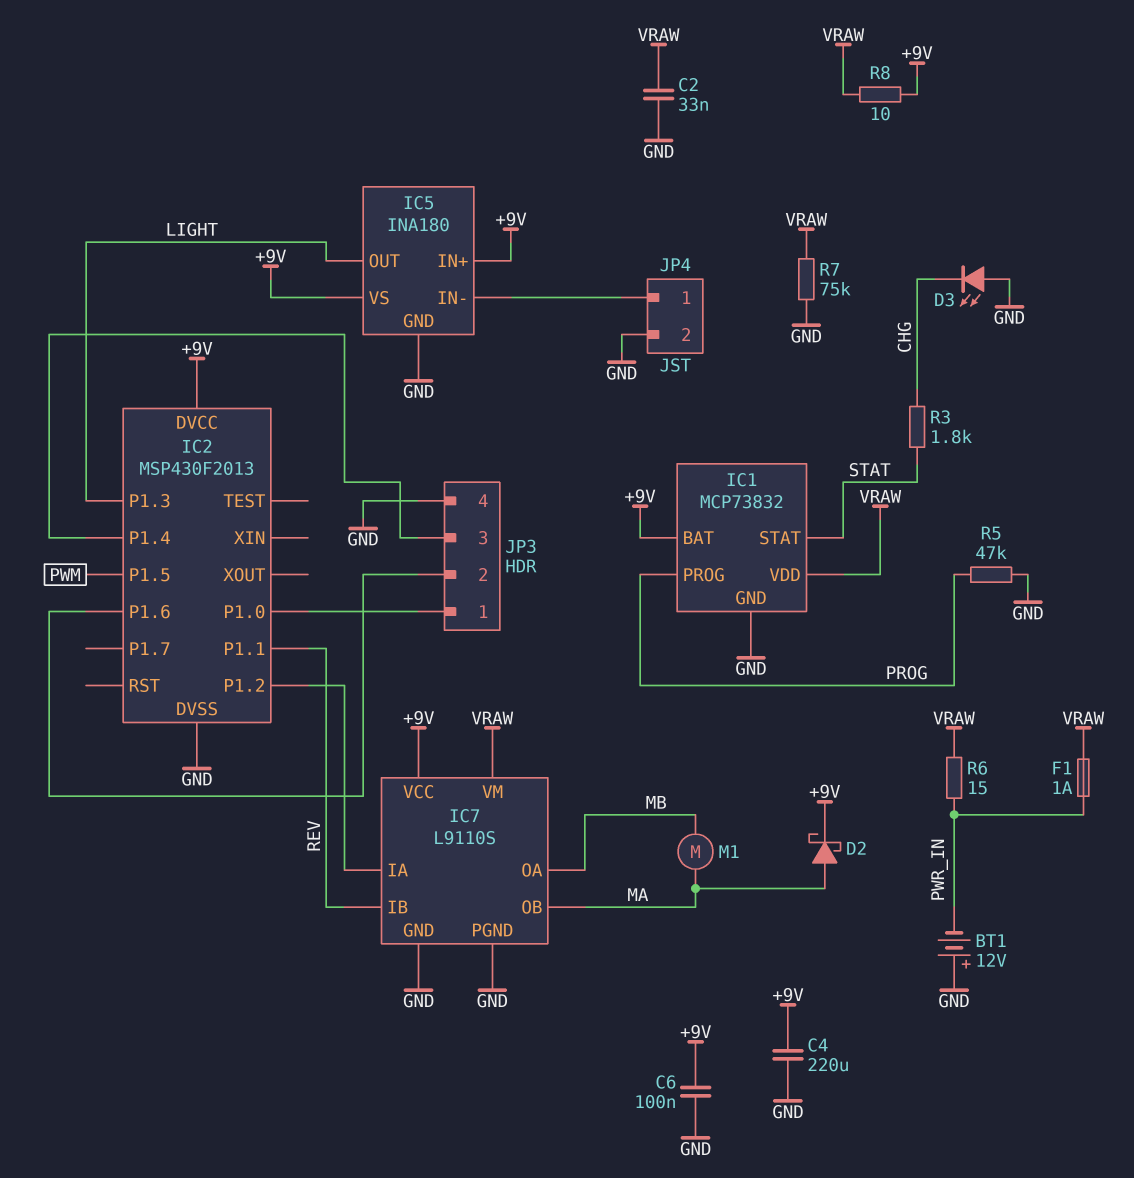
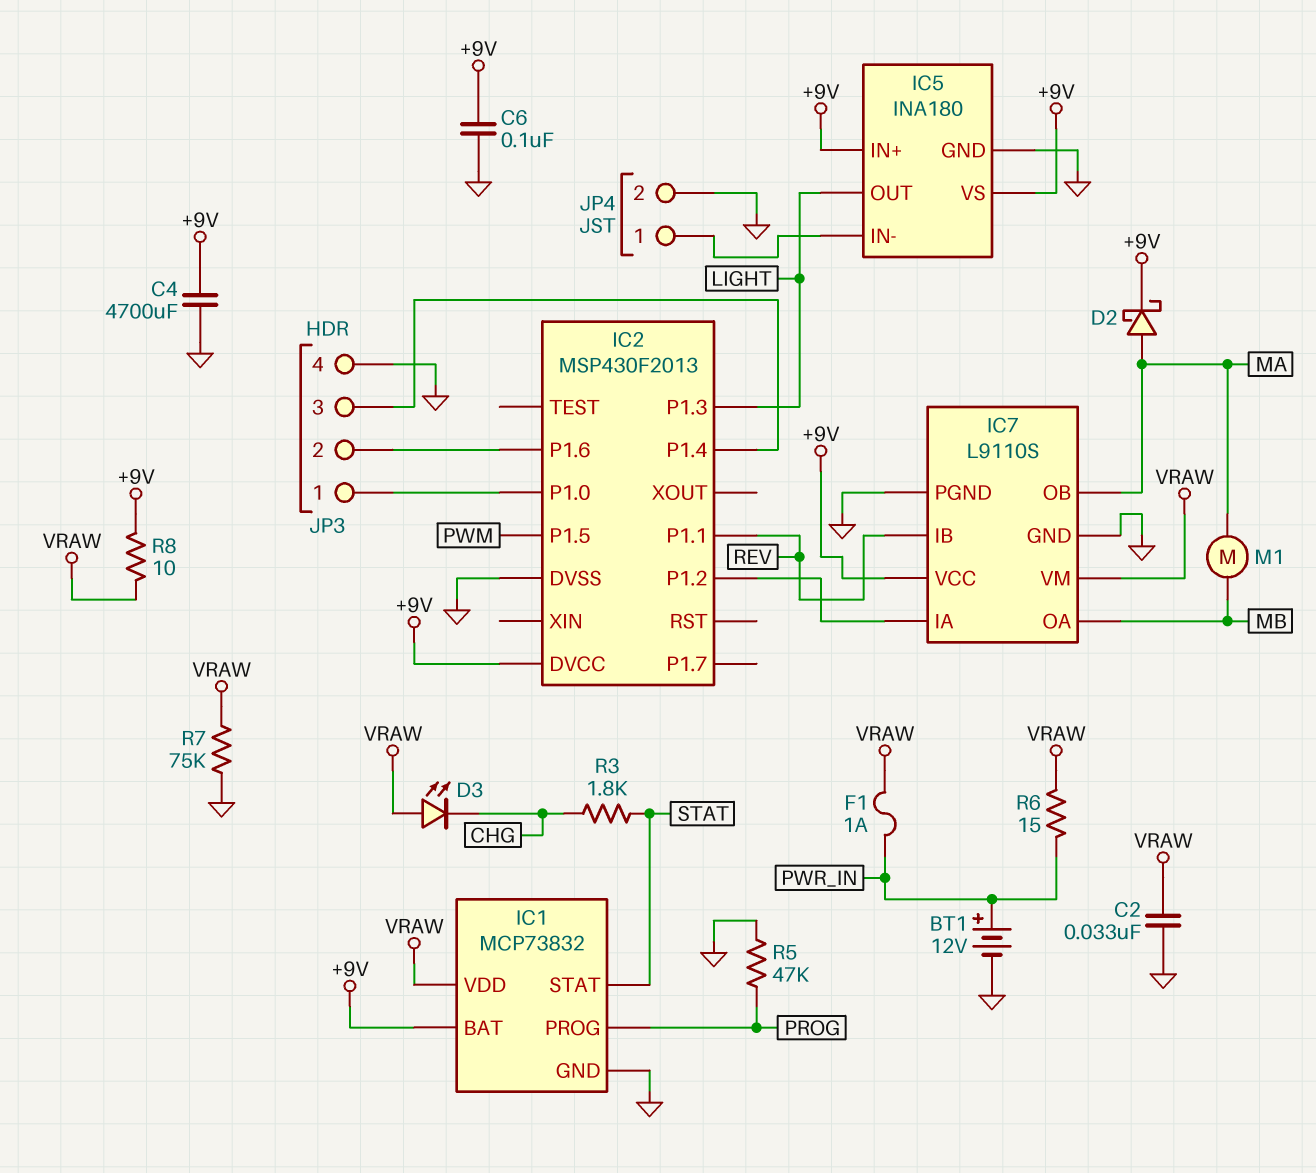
BT1: 12V (plus GND, minus PWR_IN) -> 12V (plus PWR_IN, minus GND)
C4: 220uF (+9V, GND) -> 4700uF (+9V, GND)
D3: LED (A GND, K CHG) -> LED (A VRAW, K CHG)

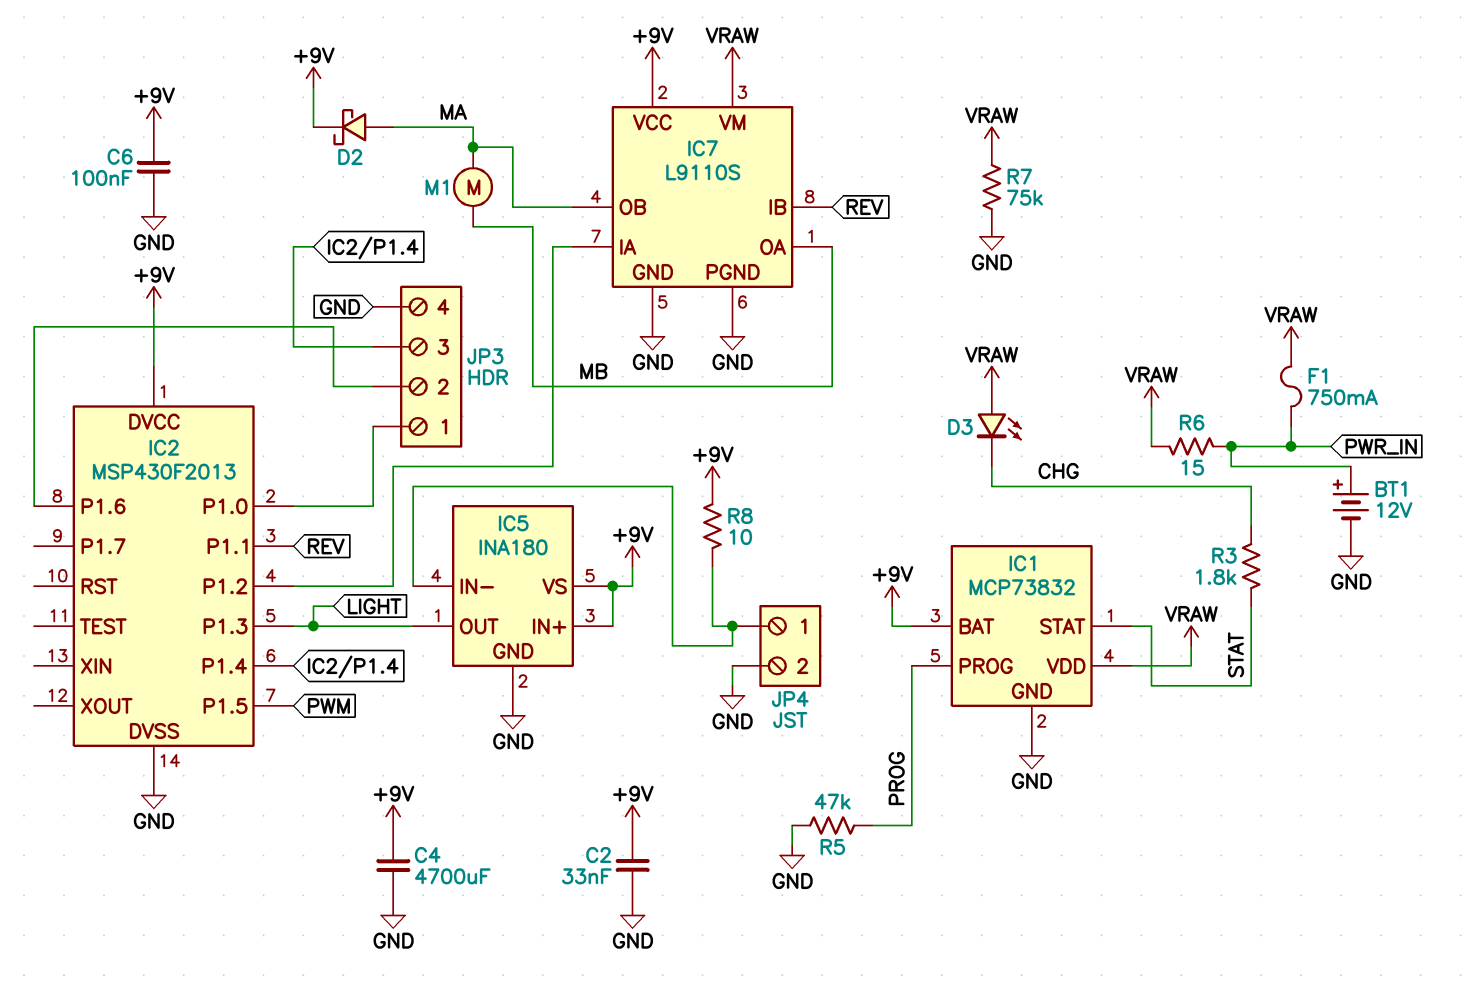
C2: 33nF (GND, VRAW) -> 33nF (+9V, GND)
F1: 1A (PWR_IN, VRAW) -> 750mA (PWR_IN, VRAW)
R8: 10 (+9V, VRAW) -> 10 (+9V, IC5/IN-)

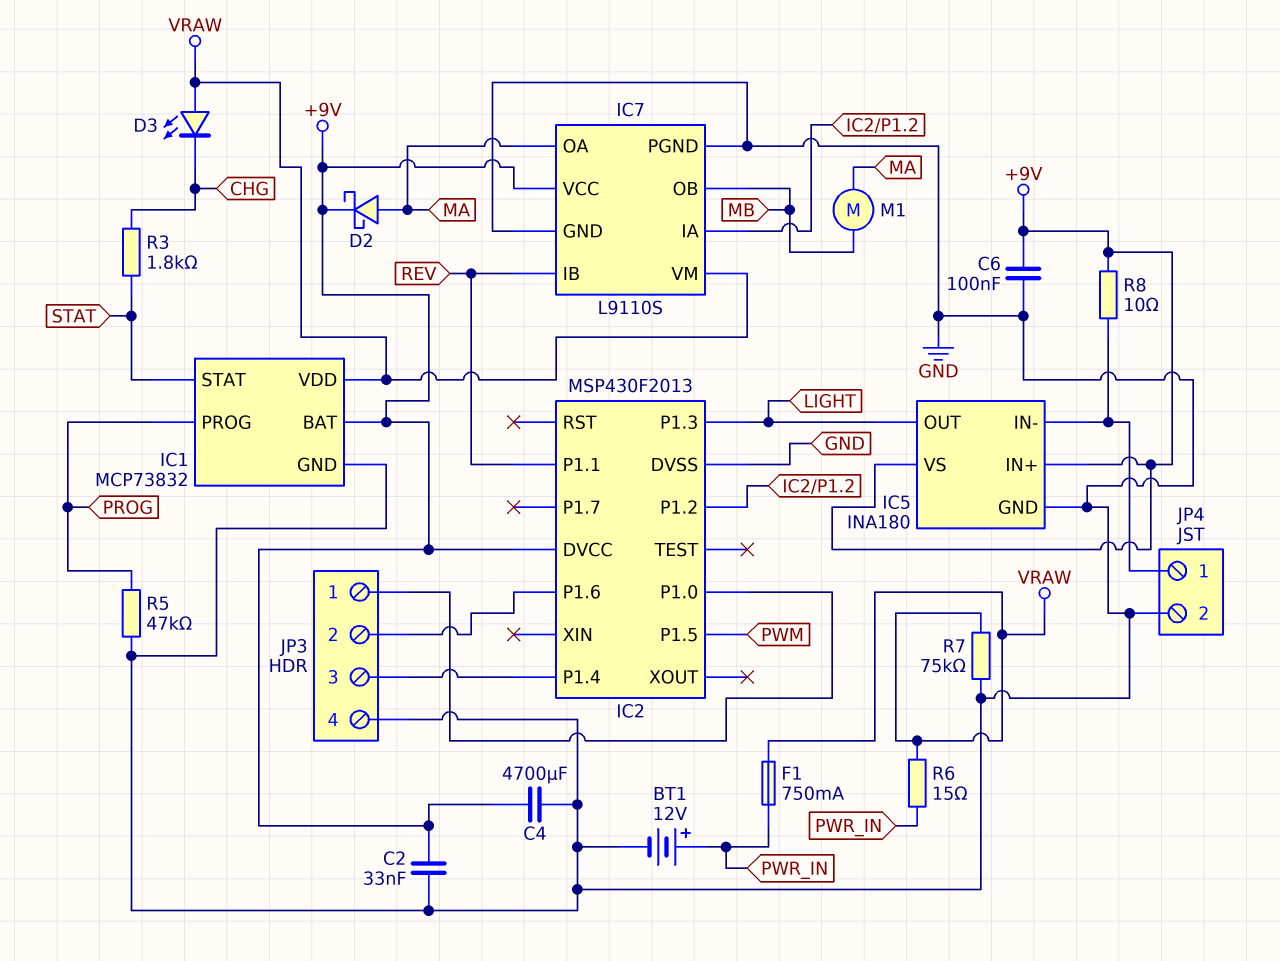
IC7 pin OA: MB -> MA
IC7 pin OB: MA -> MB

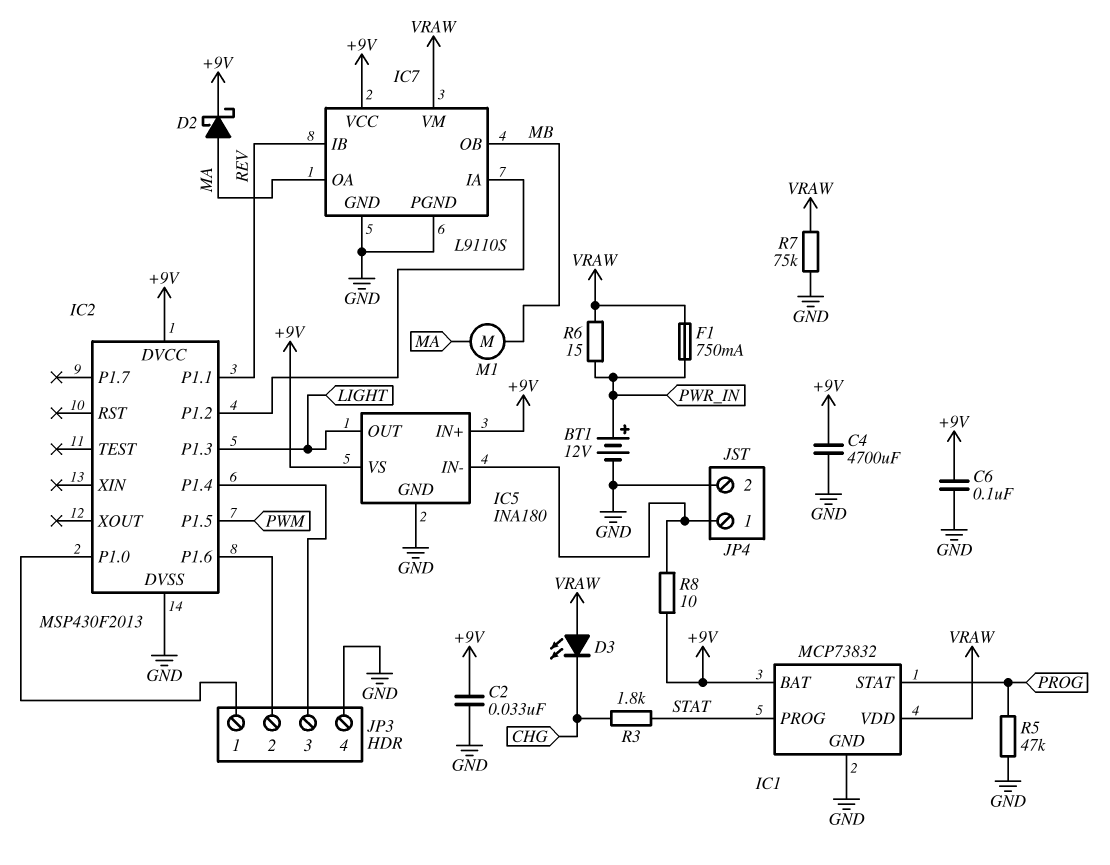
IC1 pin PROG: PROG -> STAT
IC1 pin STAT: STAT -> PROG

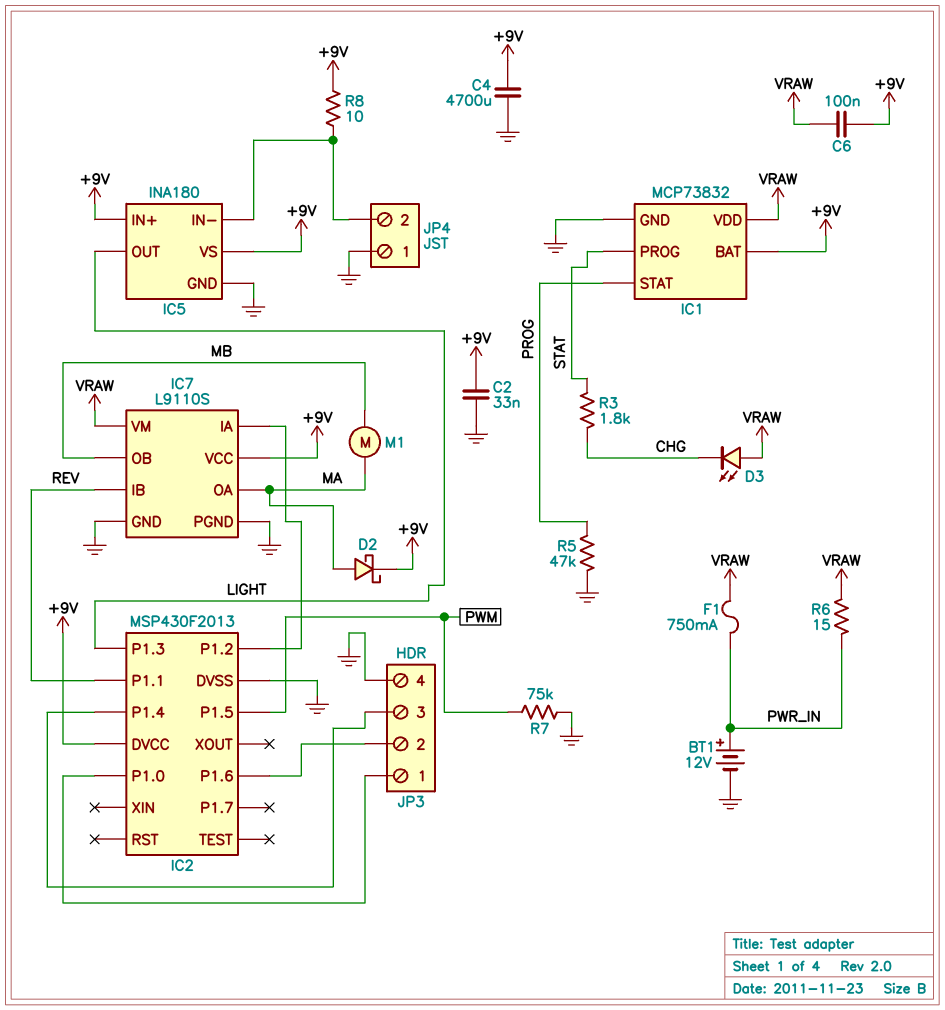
C6: 100nF (+9V, GND) -> 100nF (+9V, VRAW)
JP4 pin 1: IC5/IN- -> GND
JP4 pin 2: GND -> IC5/IN-
R7: 75k (GND, VRAW) -> 75k (GND, PWM)

